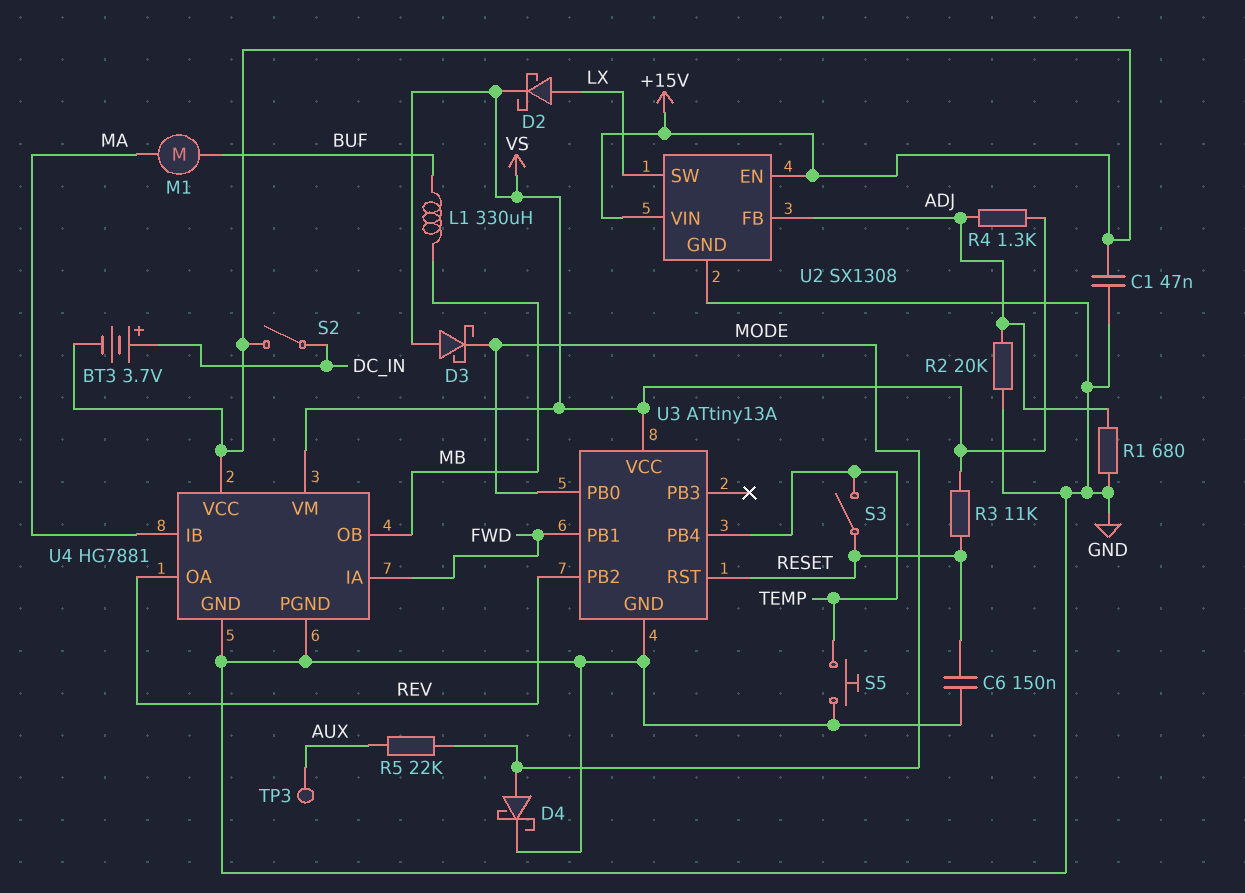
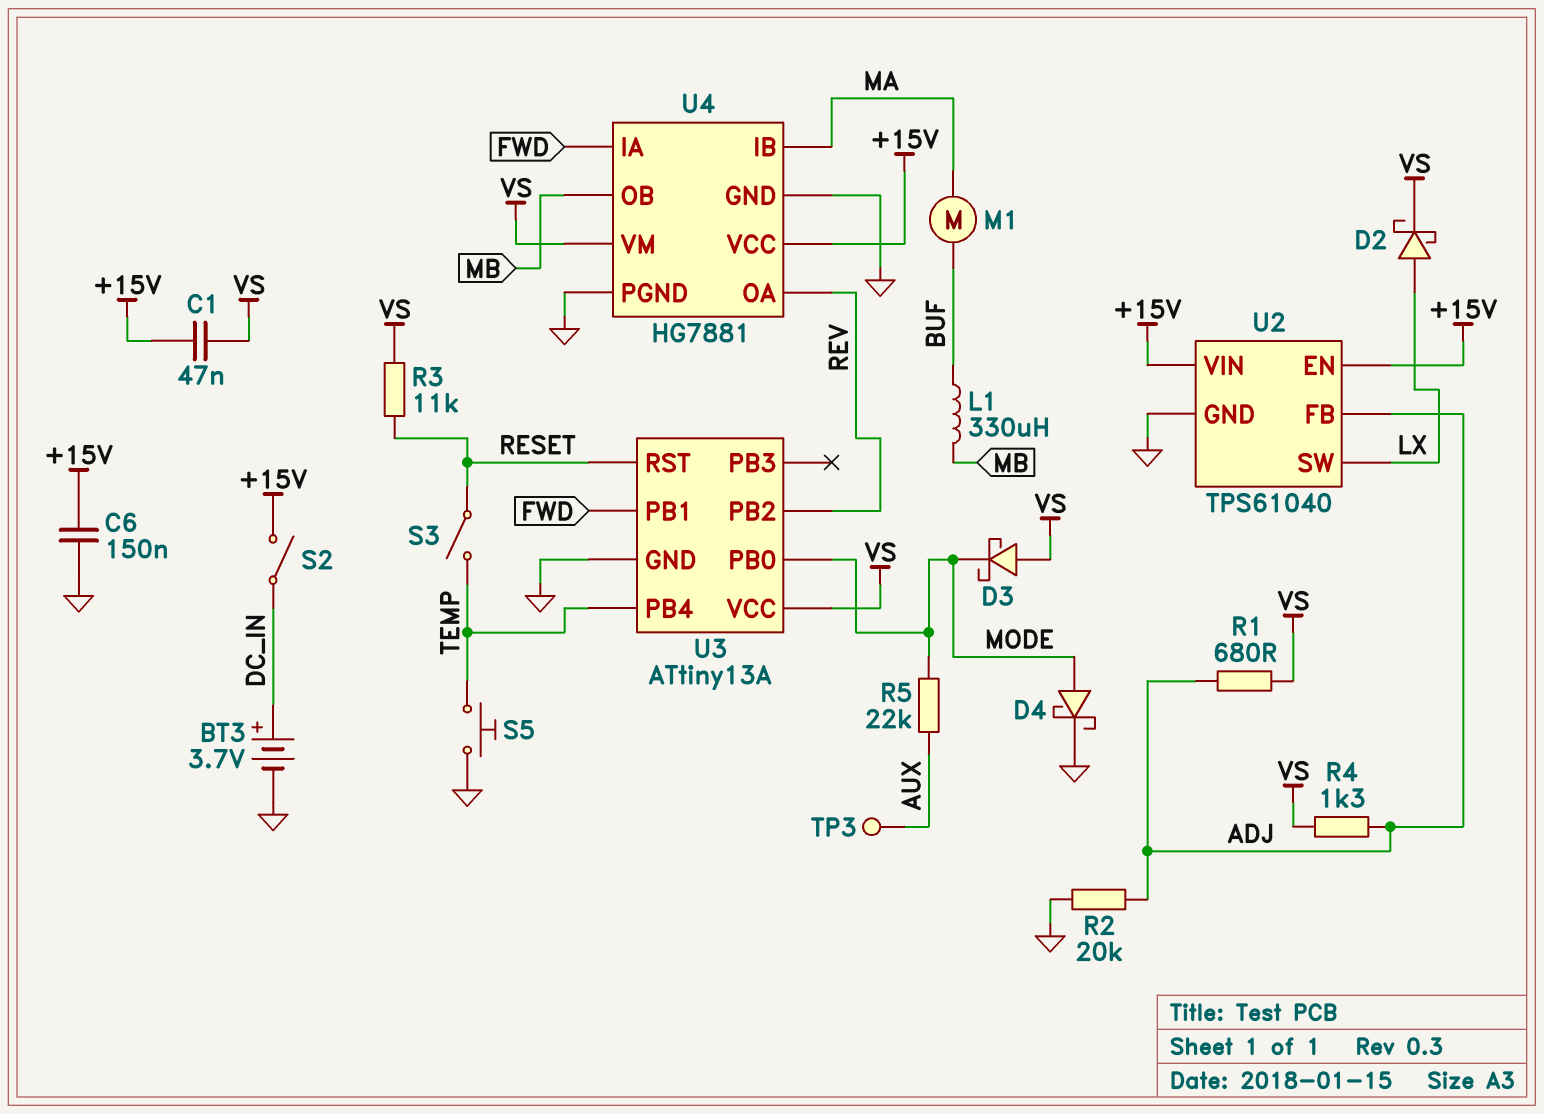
BT3: 3.7V (plus DC_IN, minus +15V) -> 3.7V (plus DC_IN, minus GND)
C1: 47nF (+15V, GND) -> 47nF (+15V, VS)
C6: 150nF (GND, RESET) -> 150nF (+15V, GND)
R1: 680 (ADJ, GND) -> 680 (ADJ, VS)
U2: SX1308 -> TPS61040

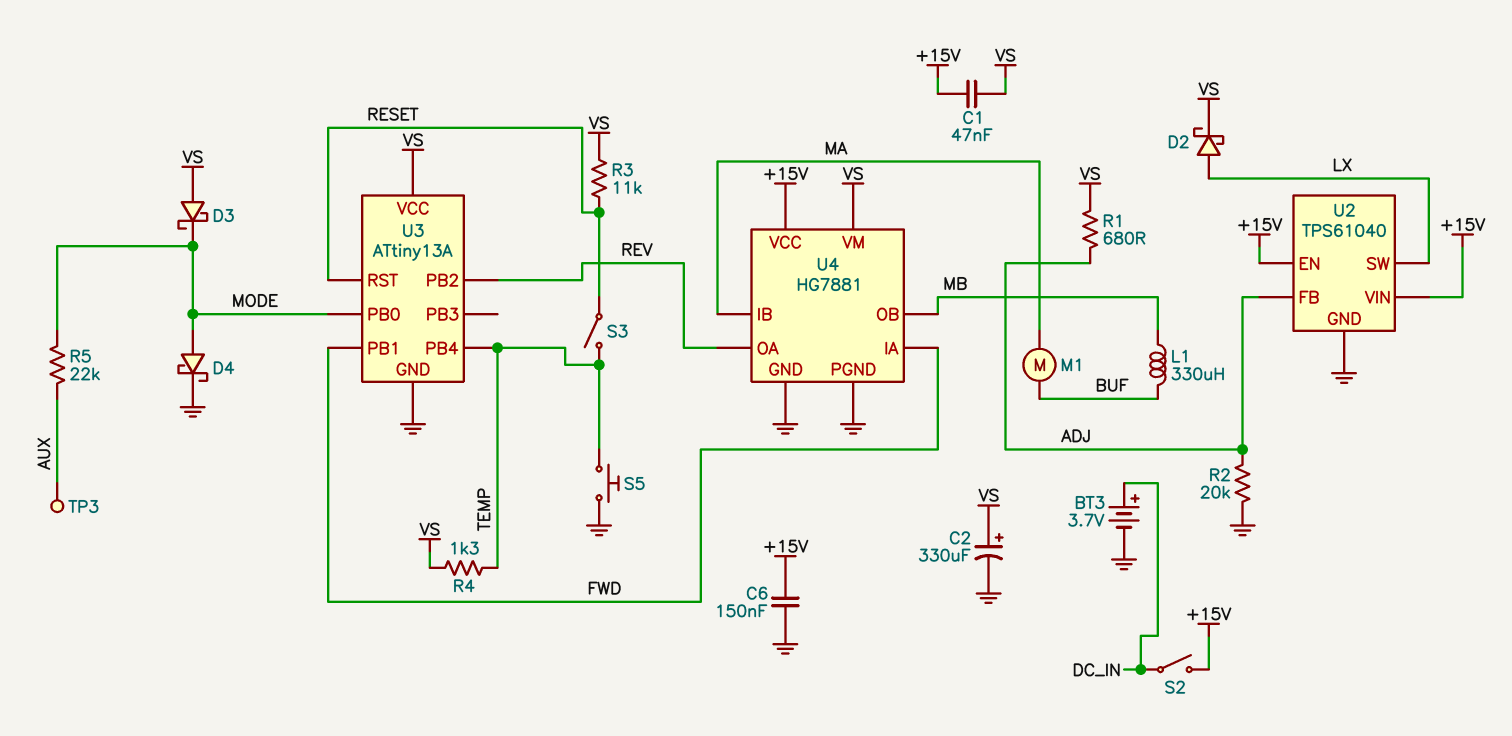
C2: none -> 330uF (plus VS, minus GND)
R4: 1.3k (ADJ, VS) -> 1.3k (TEMP, VS)

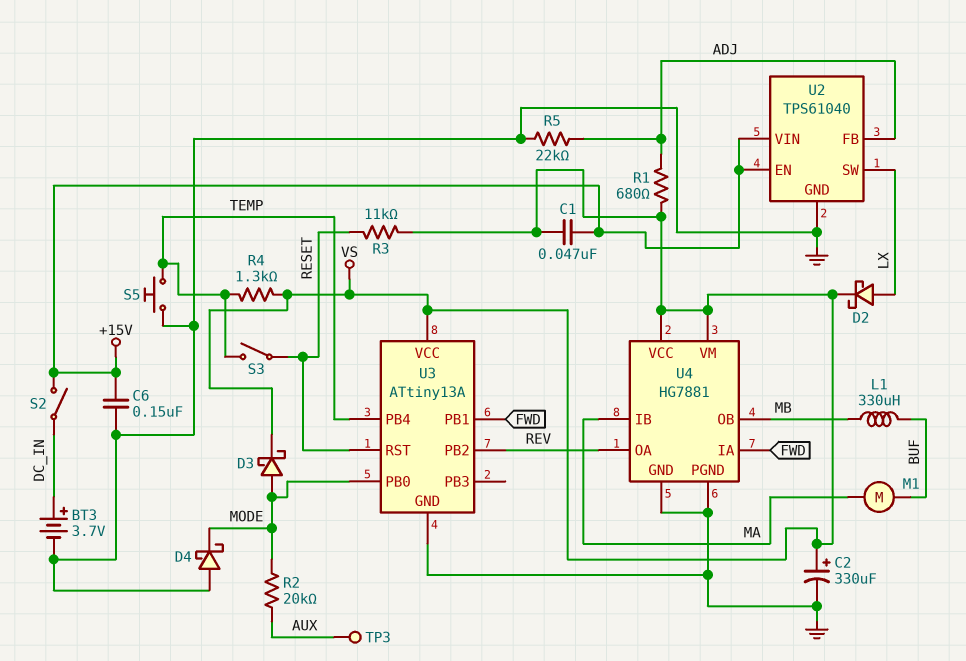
D3: schottky (A VS, K MODE) -> schottky (A MODE, K VS)
D4: schottky (A MODE, K GND) -> schottky (A GND, K MODE)
R2: 20k (ADJ, GND) -> 20k (AUX, MODE)
R5: 22k (AUX, MODE) -> 22k (ADJ, GND)
U4 pin VCC: +15V -> VS

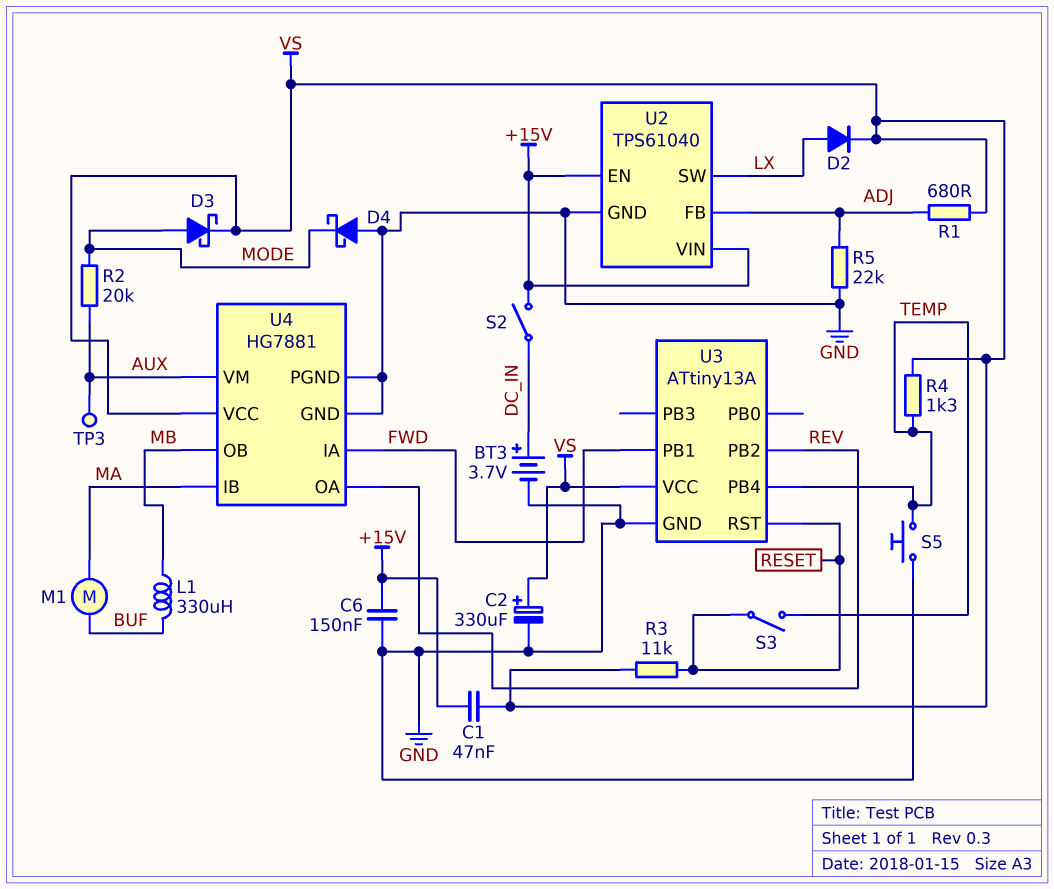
D2: schottky (A LX, K VS) -> diode (A LX, K VS)
U3 pin PB0: MODE -> none
U4 pin VM: VS -> AUX

